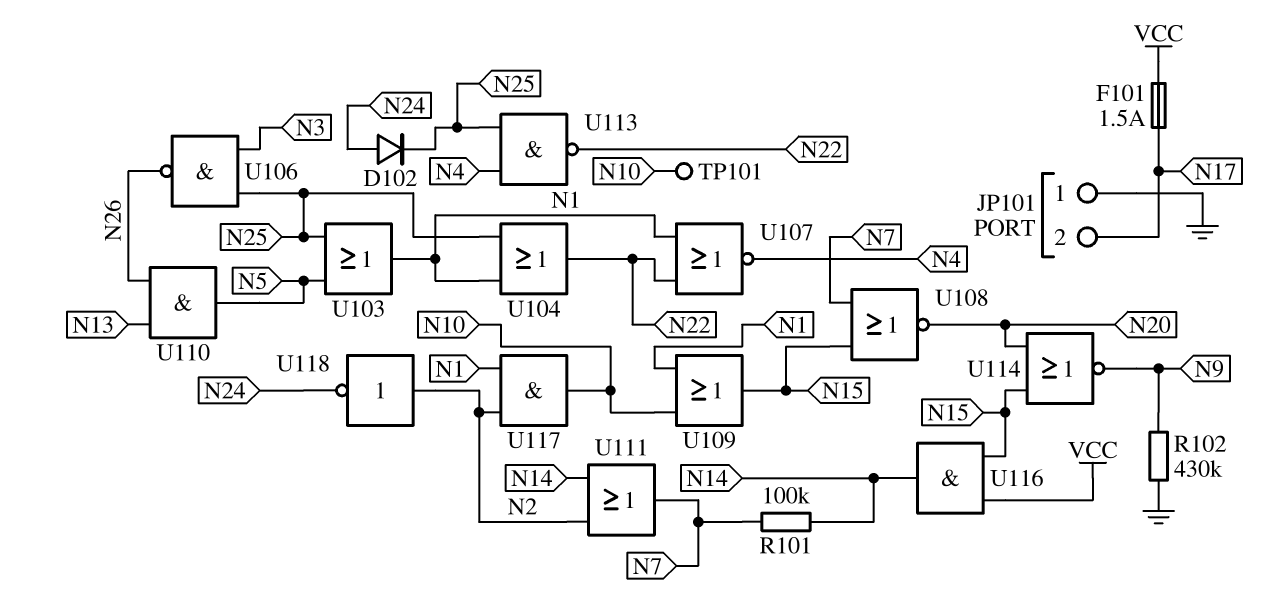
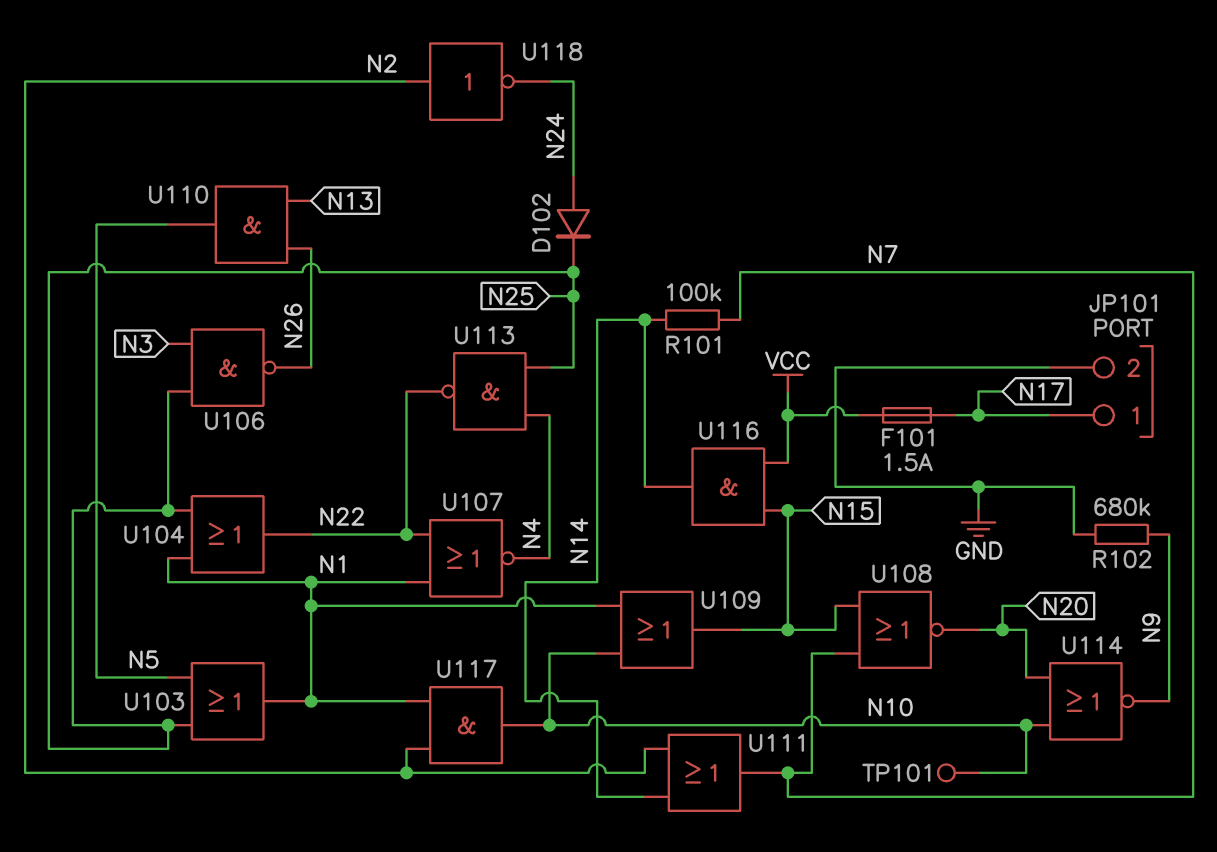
JP101 pin 1: GND -> N17
JP101 pin 2: N17 -> GND
R102: 430k (GND, N9) -> 680k (GND, N9)
U114: NOR (in N15, in N20, out N9) -> NOR (in N10, in N20, out N9)

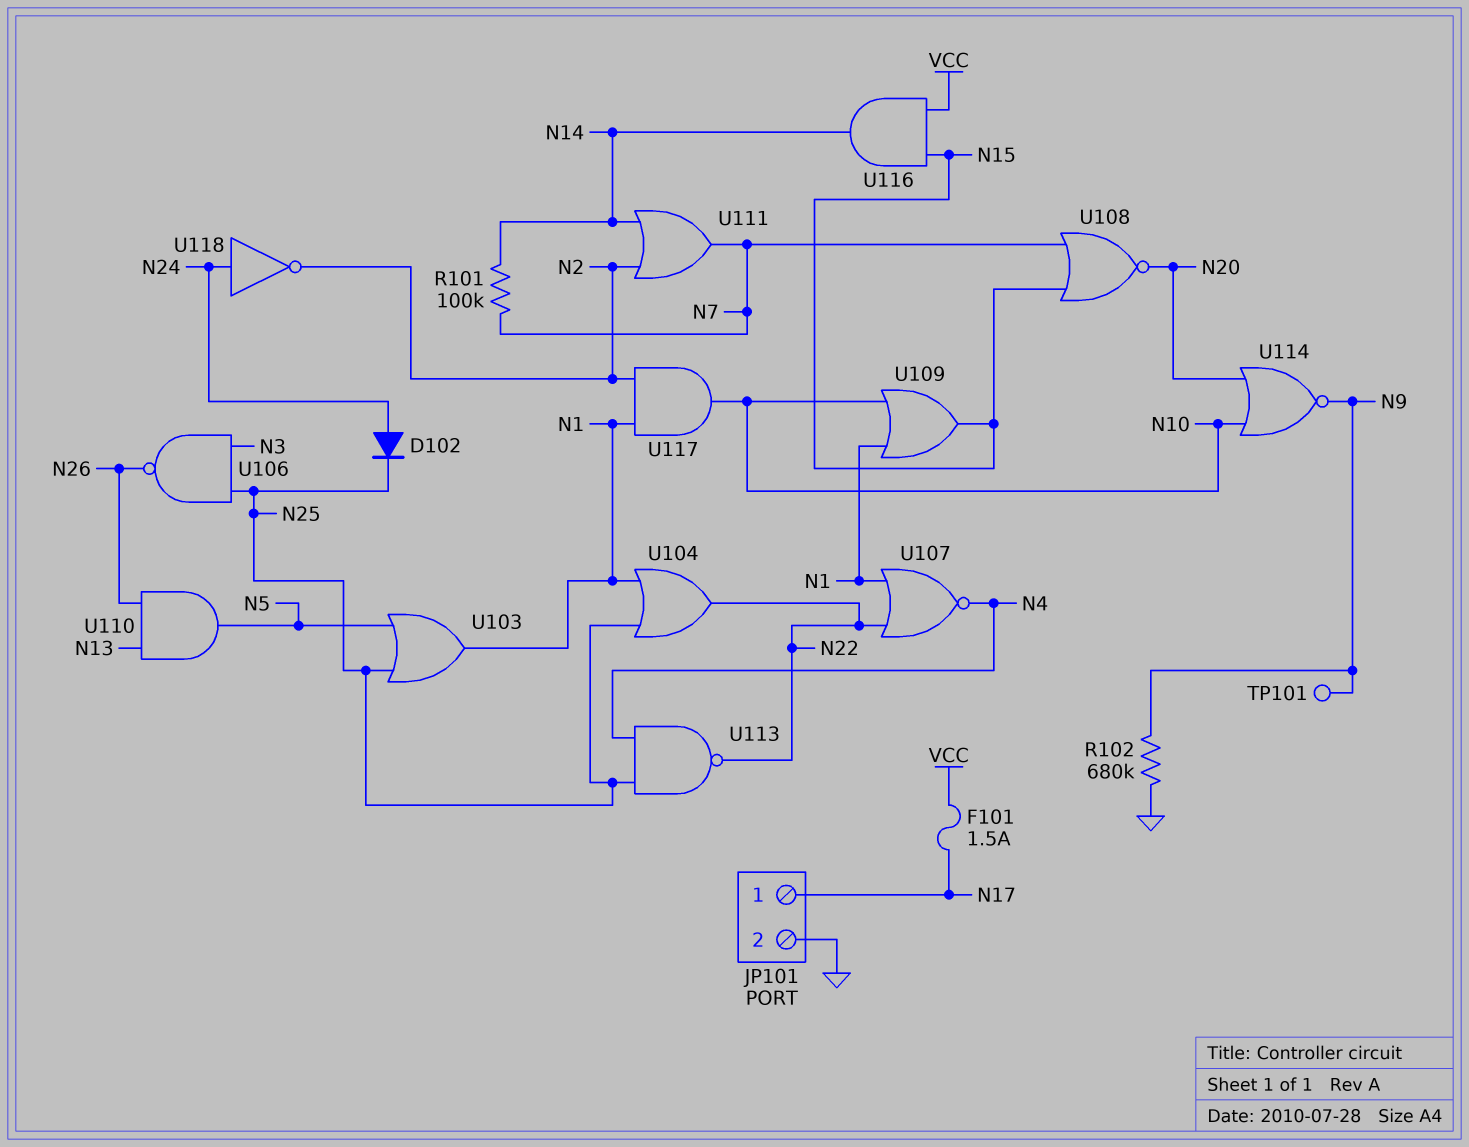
TP101: test point (N10) -> test point (N9)
U118: NOT (in N2, out N24) -> NOT (in N24, out N2)

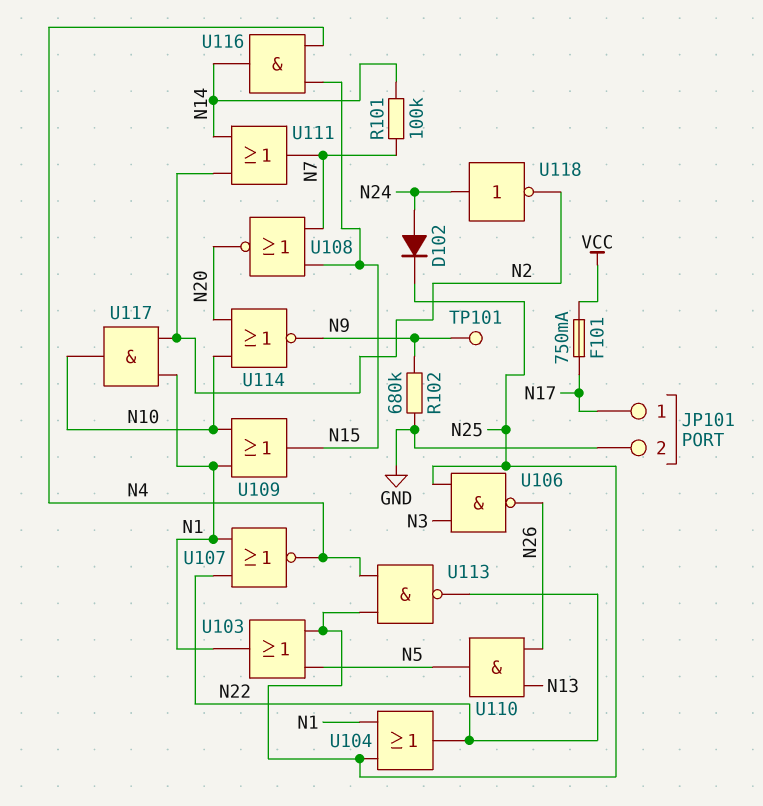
F101: 1.5A (N17, VCC) -> 750mA (N17, VCC)
U116: AND (in N15, in VCC, out N14) -> AND (in N4, in N15, out N14)

